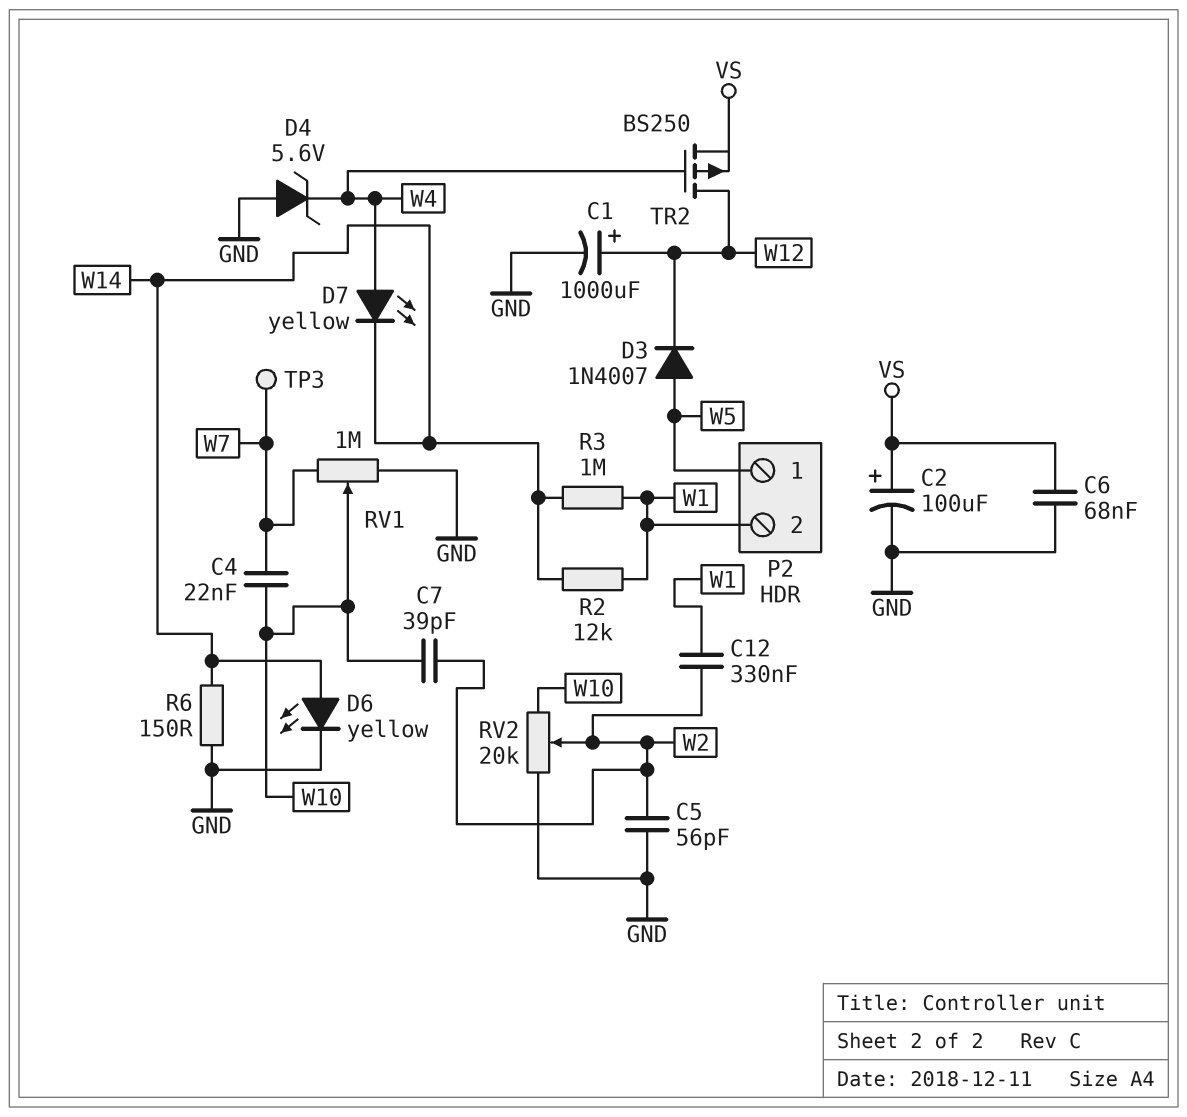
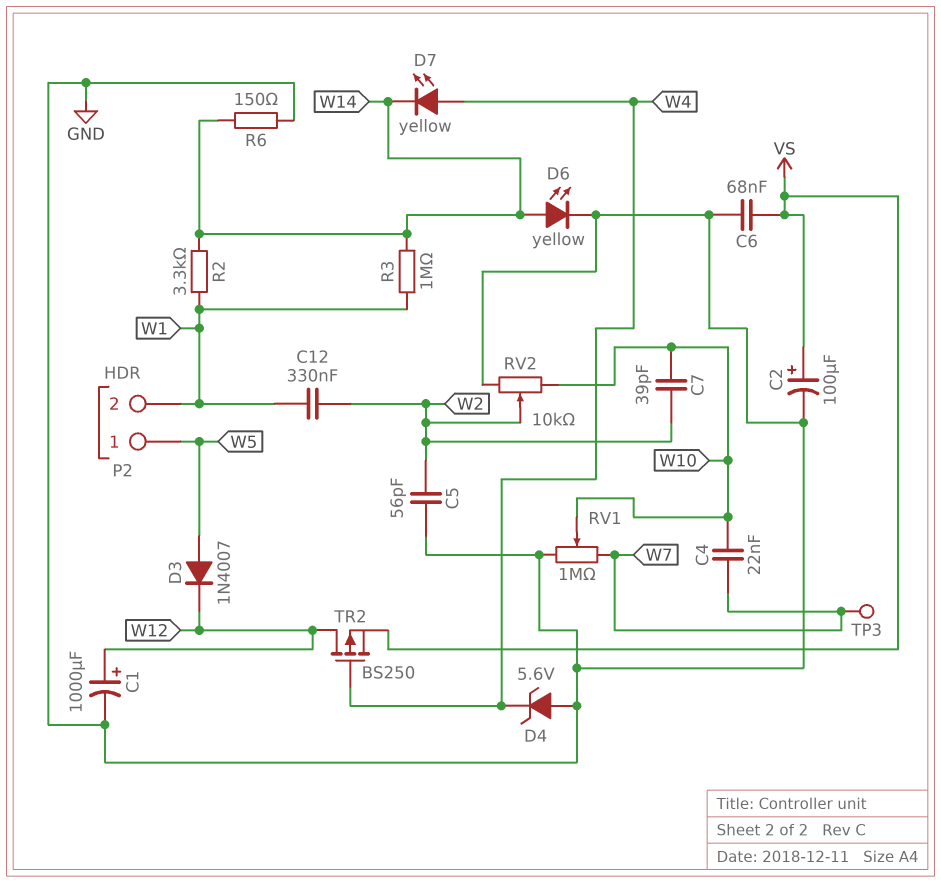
R2: 12k (W1, W14) -> 3.3k (W1, W14)
RV2: 20k (GND, W10, wiper W2) -> 10k (GND, W10, wiper W2)

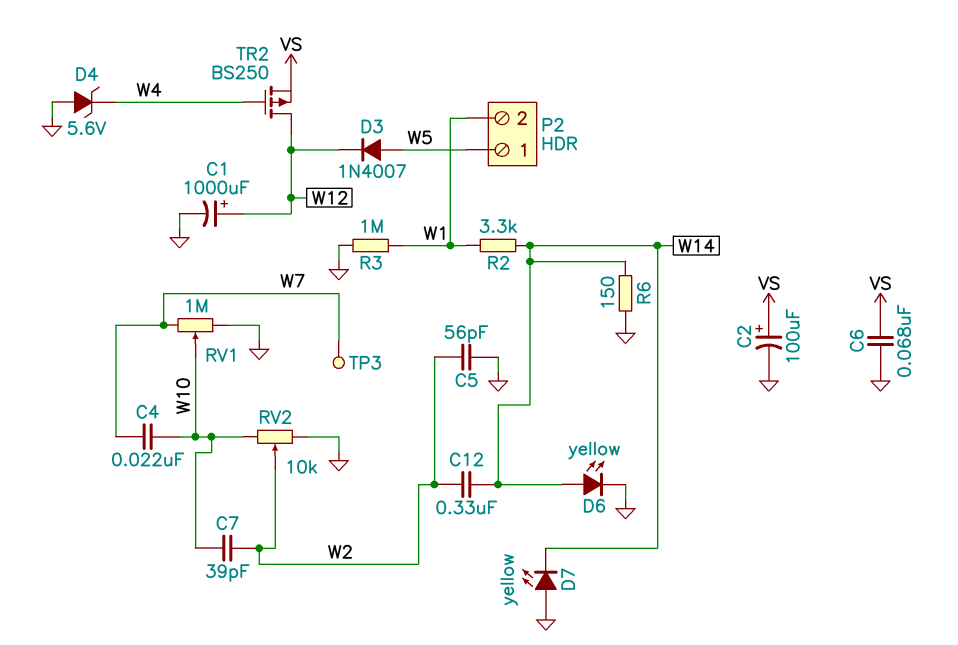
C12: 330nF (W1, W2) -> 330nF (W2, W14)
D7: LED yellow (A W4, K W14) -> LED yellow (A GND, K W14)
R3: 1M (W1, W14) -> 1M (GND, W1)

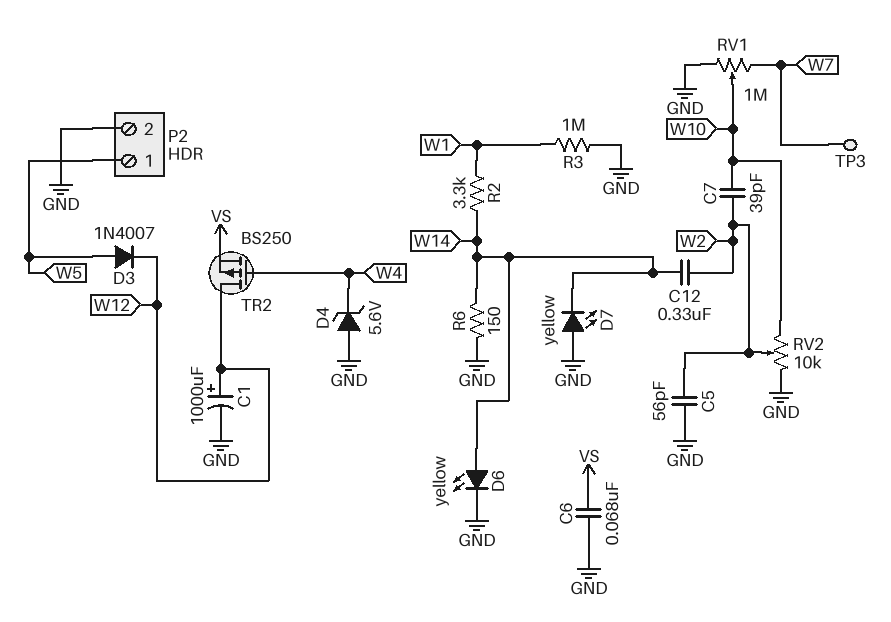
C2: 100uF (plus VS, minus GND) -> none
C4: 22nF (W7, W10) -> none
P2 pin 2: W1 -> GND

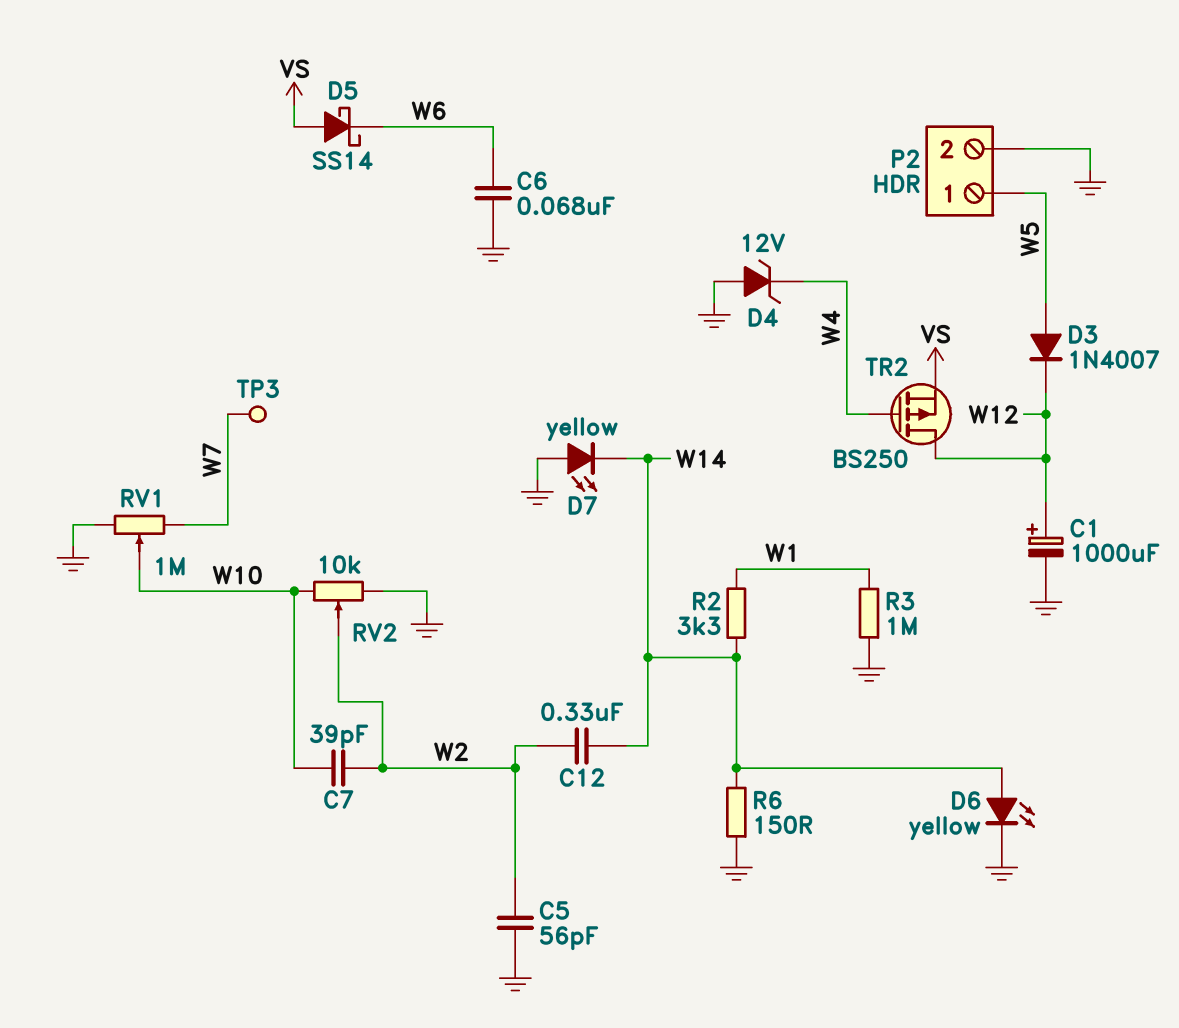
C6: 68nF (GND, VS) -> 68nF (GND, W6)
D4: zener 5.6V (A GND, K W4) -> zener 12V (A GND, K W4)
D5: none -> schottky SS14 (A VS, K W6)

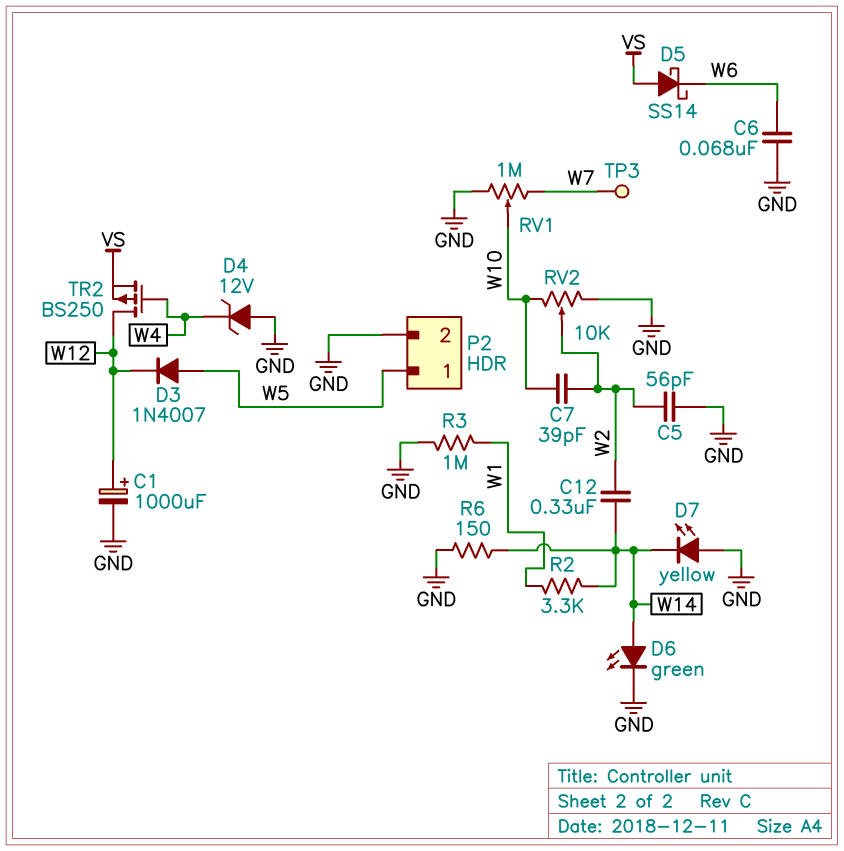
D6: LED yellow (A W14, K GND) -> LED green (A W14, K GND)

